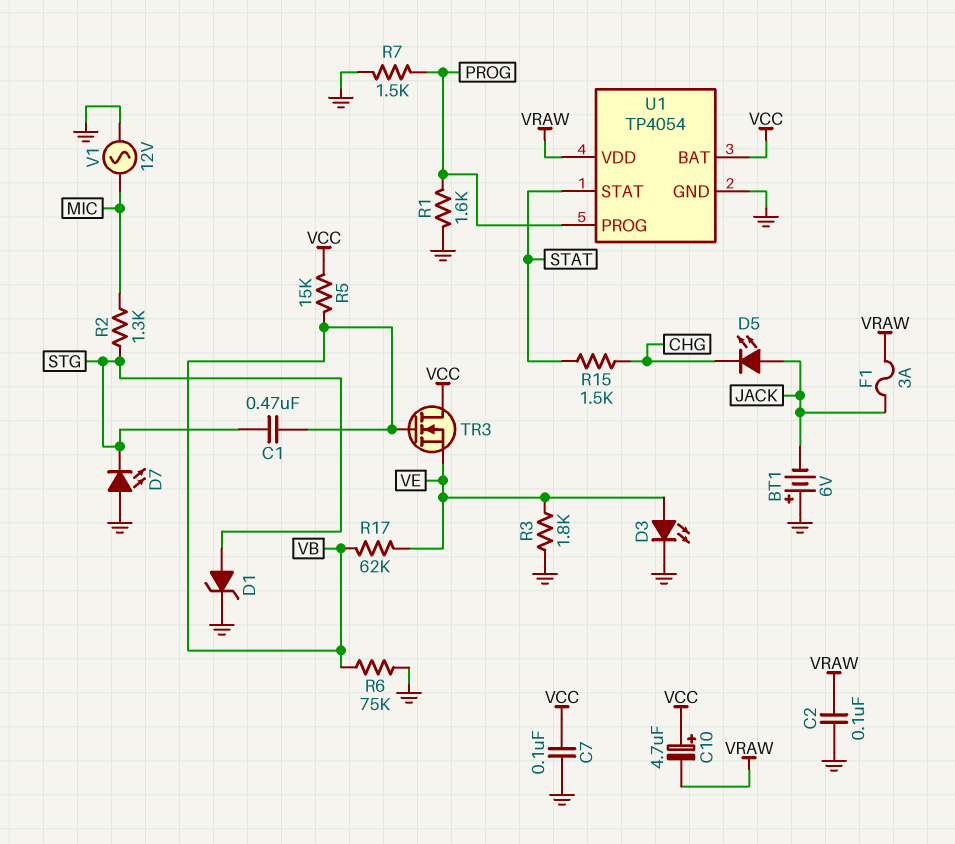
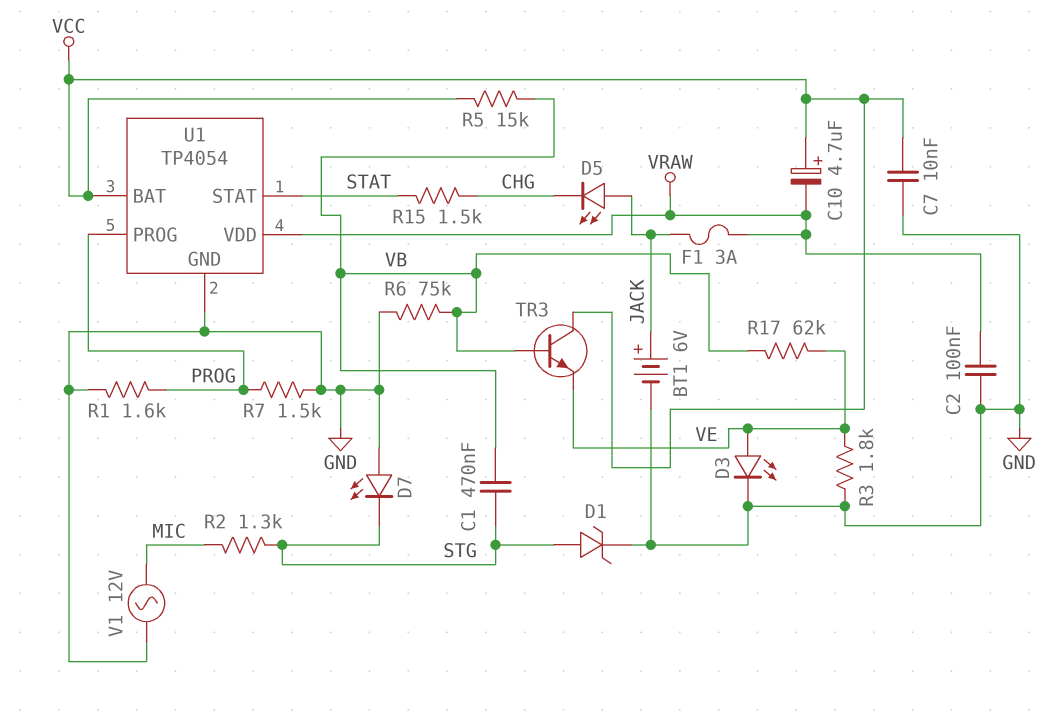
BT1: 6V (plus GND, minus JACK) -> 6V (plus JACK, minus GND)
C7: 100nF (GND, VCC) -> 10nF (GND, VCC)
TR3: NMOS (G VB, D VCC, S VE) -> NPN (B VB, C VCC, E VE)

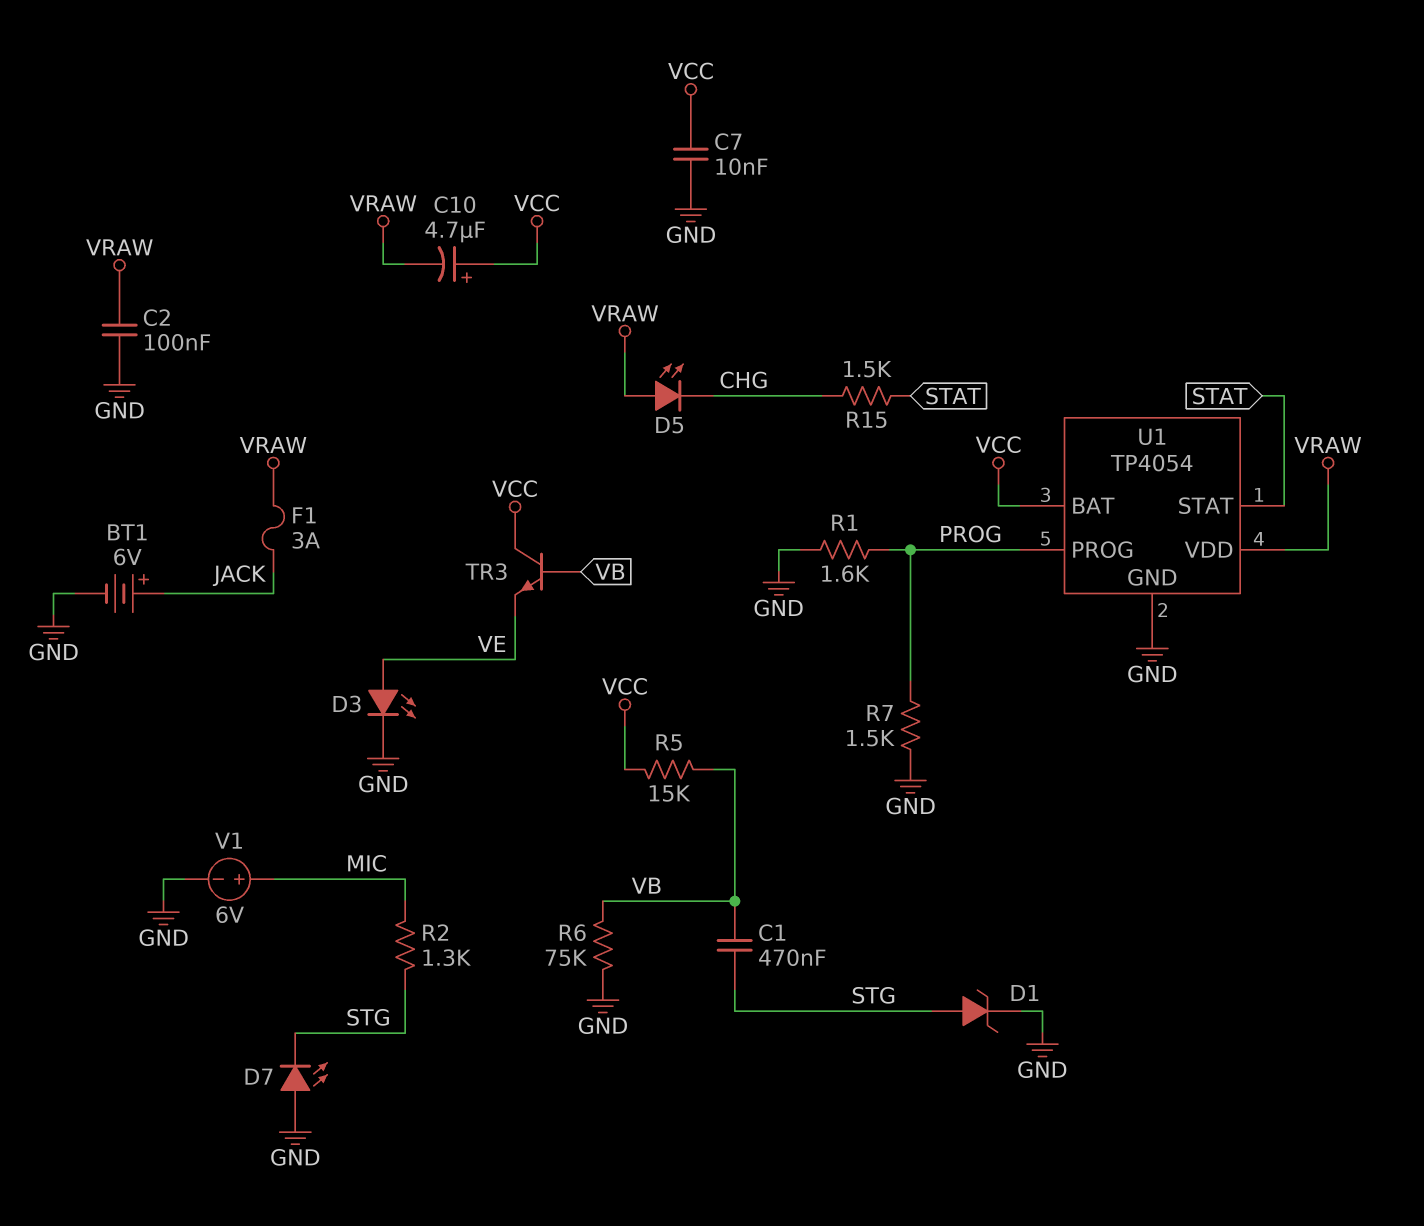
D5: LED (A JACK, K CHG) -> LED (A VRAW, K CHG)
R3: 1.8k (GND, VE) -> none
R17: 62k (VB, VE) -> none
V1: AC 12V (GND, MIC) -> 6V (plus MIC, minus GND)

